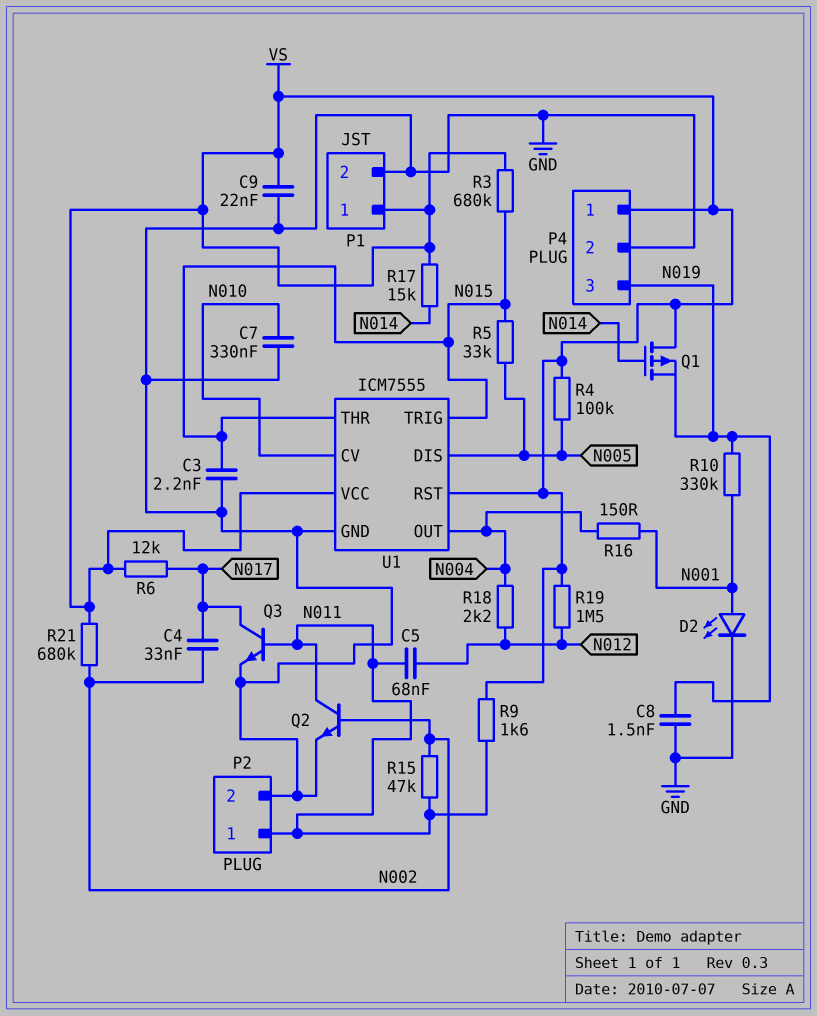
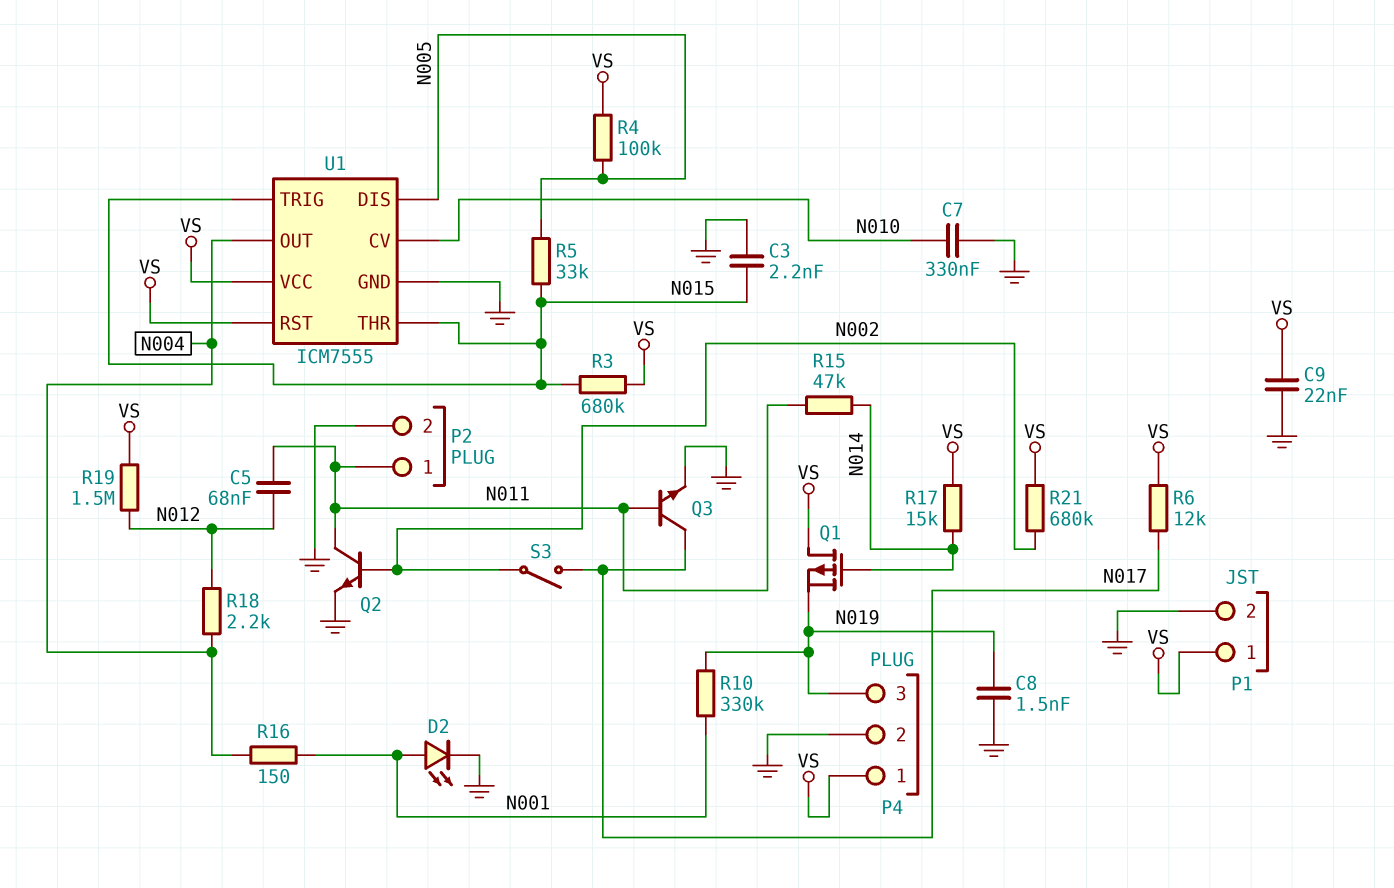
C4: 33nF (N002, N017) -> none
R9: 1.6k (N011, VS) -> none
R15: 47k (N002, N011) -> 47k (N011, N014)
S3: none -> switch (N002, N017)

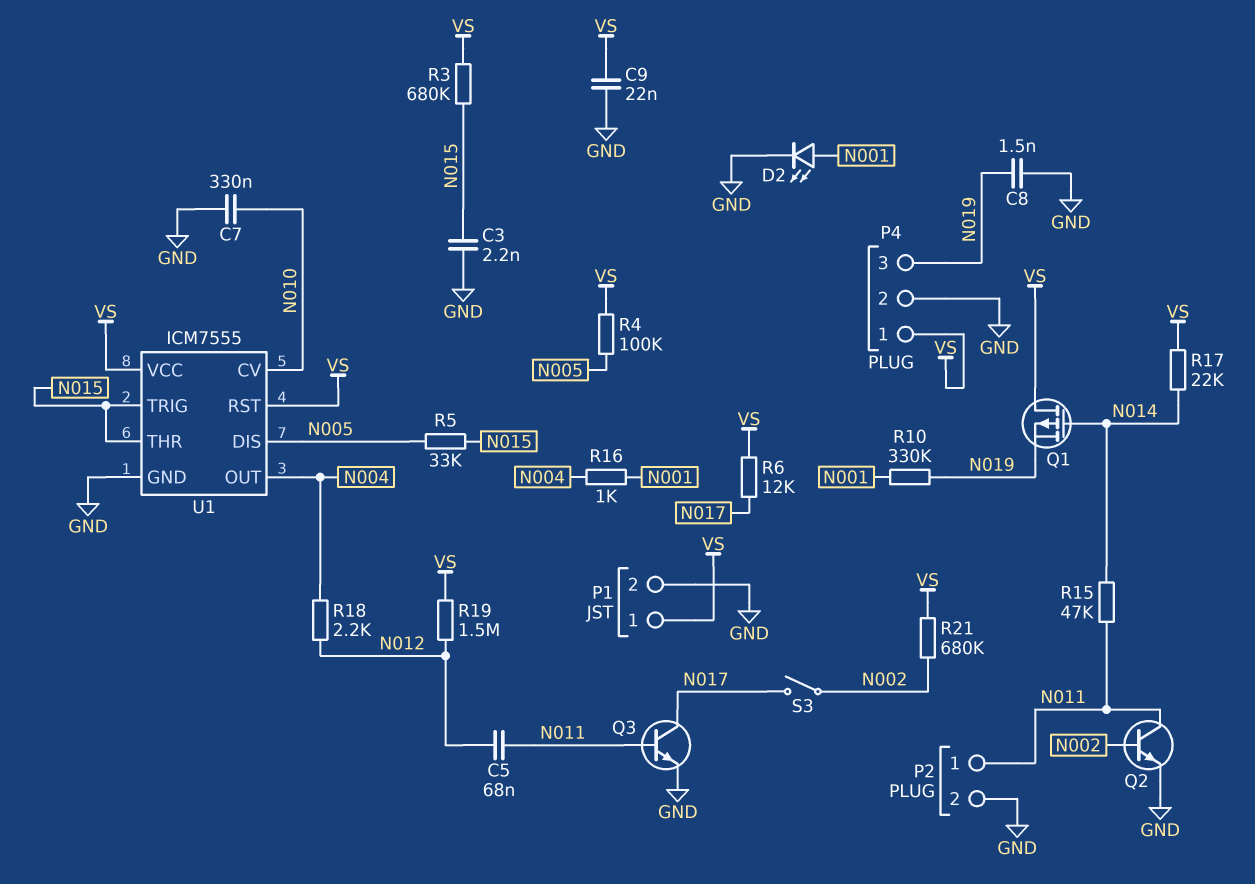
R16: 150 (N001, N004) -> 1k (N001, N004)
R17: 15k (N014, VS) -> 22k (N014, VS)

